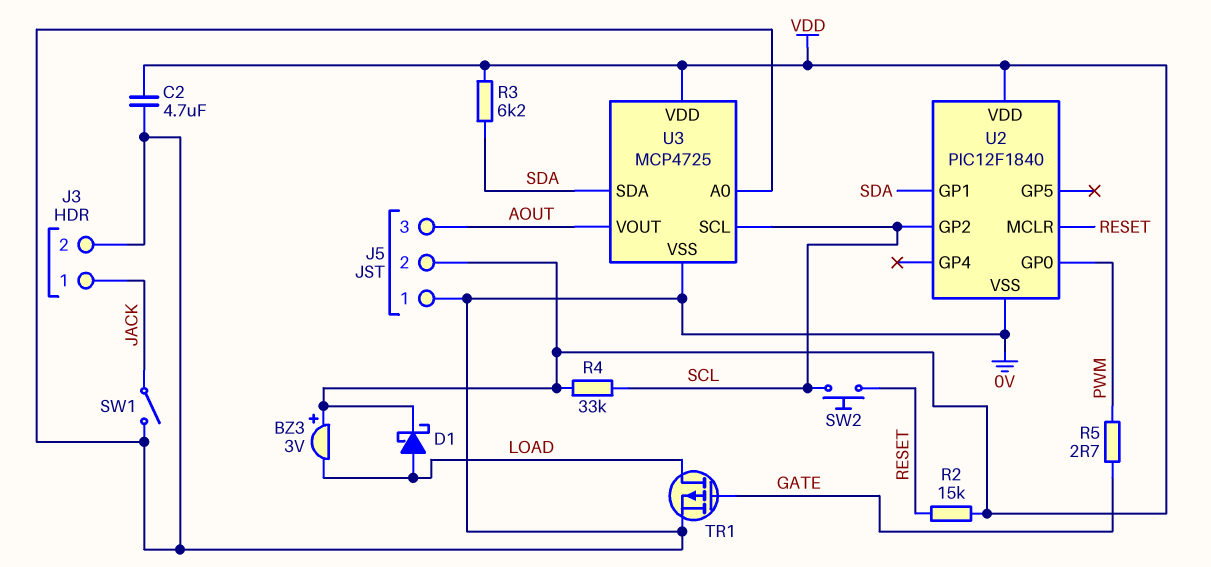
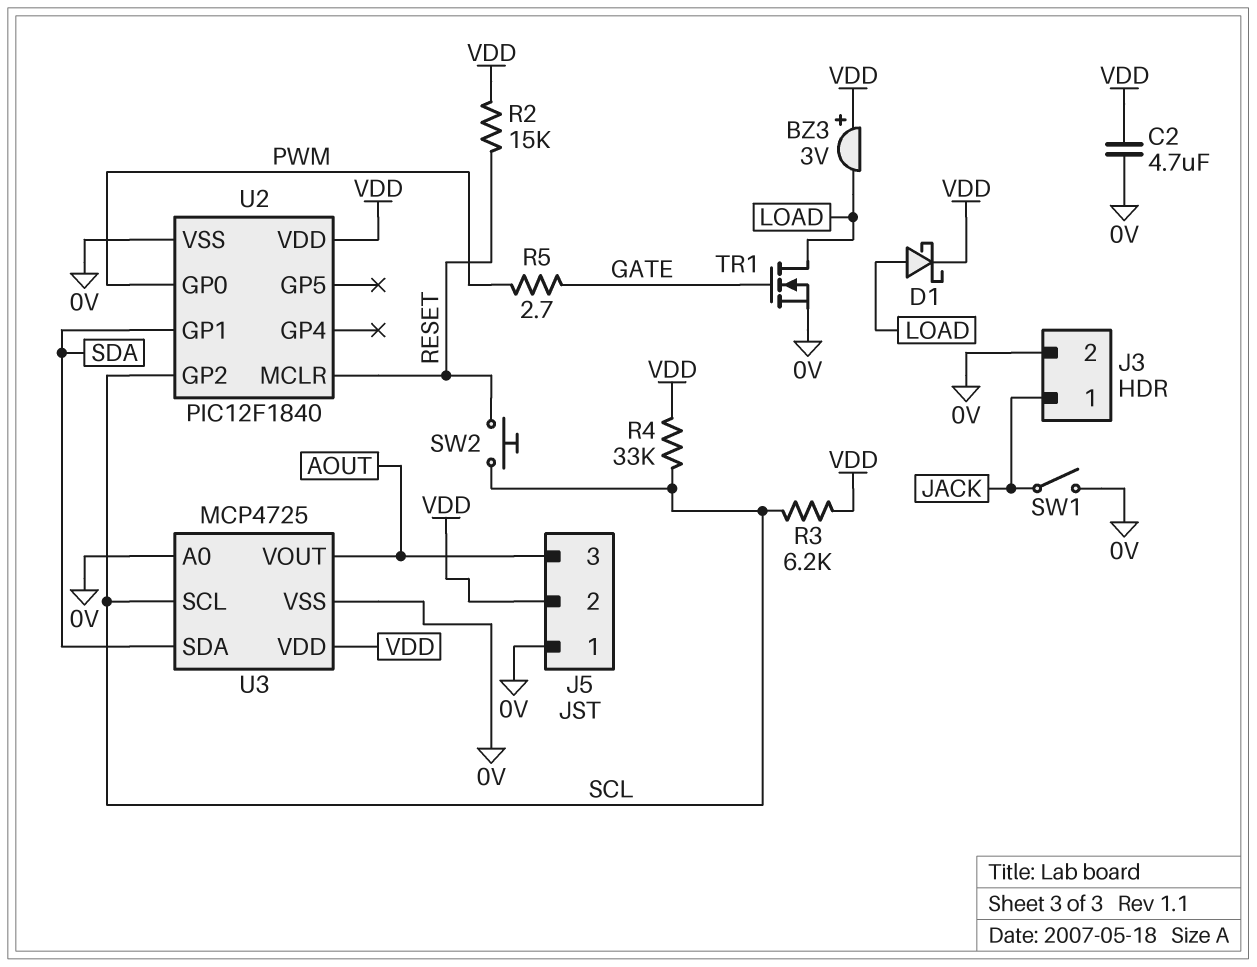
R3: 6.2k (SDA, VDD) -> 6.2k (SCL, VDD)
TR1: PMOS (G GATE, D LOAD, S 0V) -> NMOS (G GATE, D LOAD, S 0V)

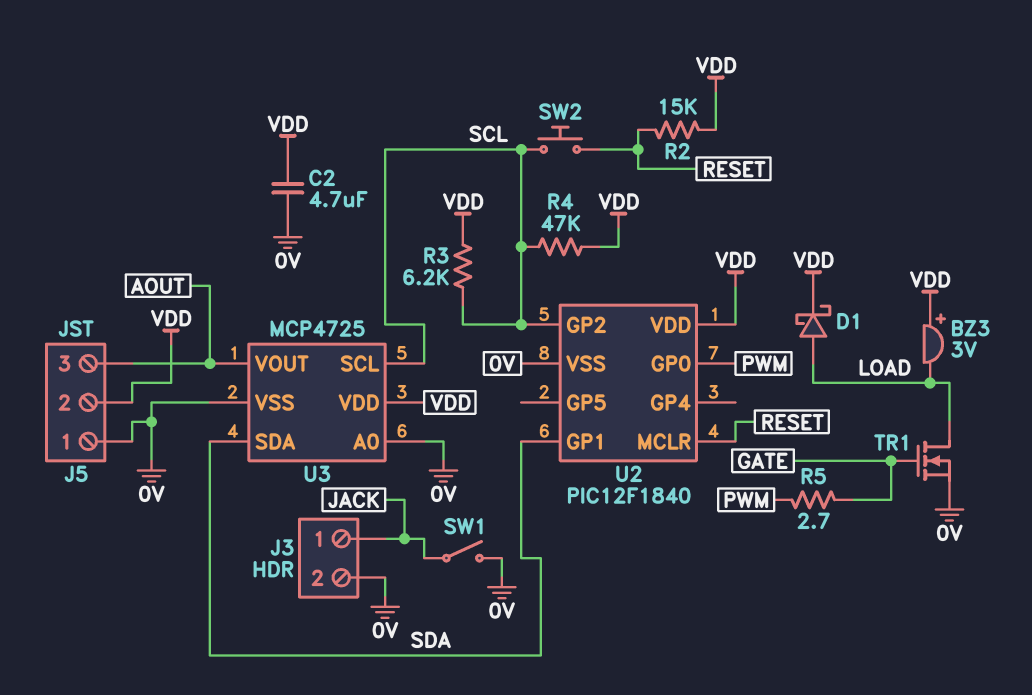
R4: 33k (SCL, VDD) -> 47k (SCL, VDD)

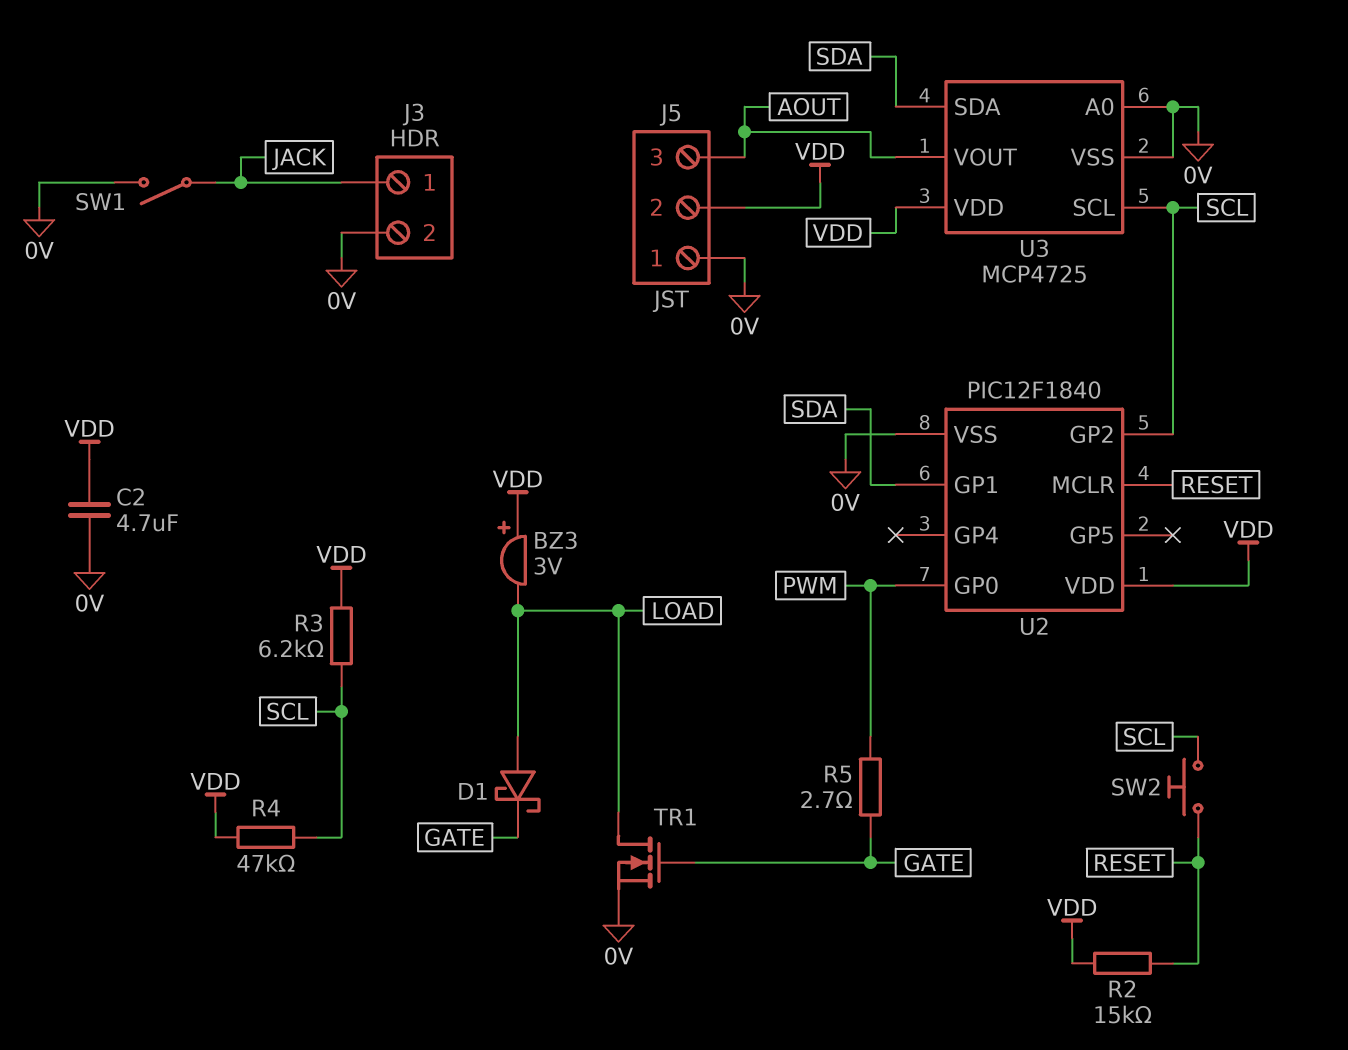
D1: schottky (A LOAD, K VDD) -> schottky (A LOAD, K GATE)

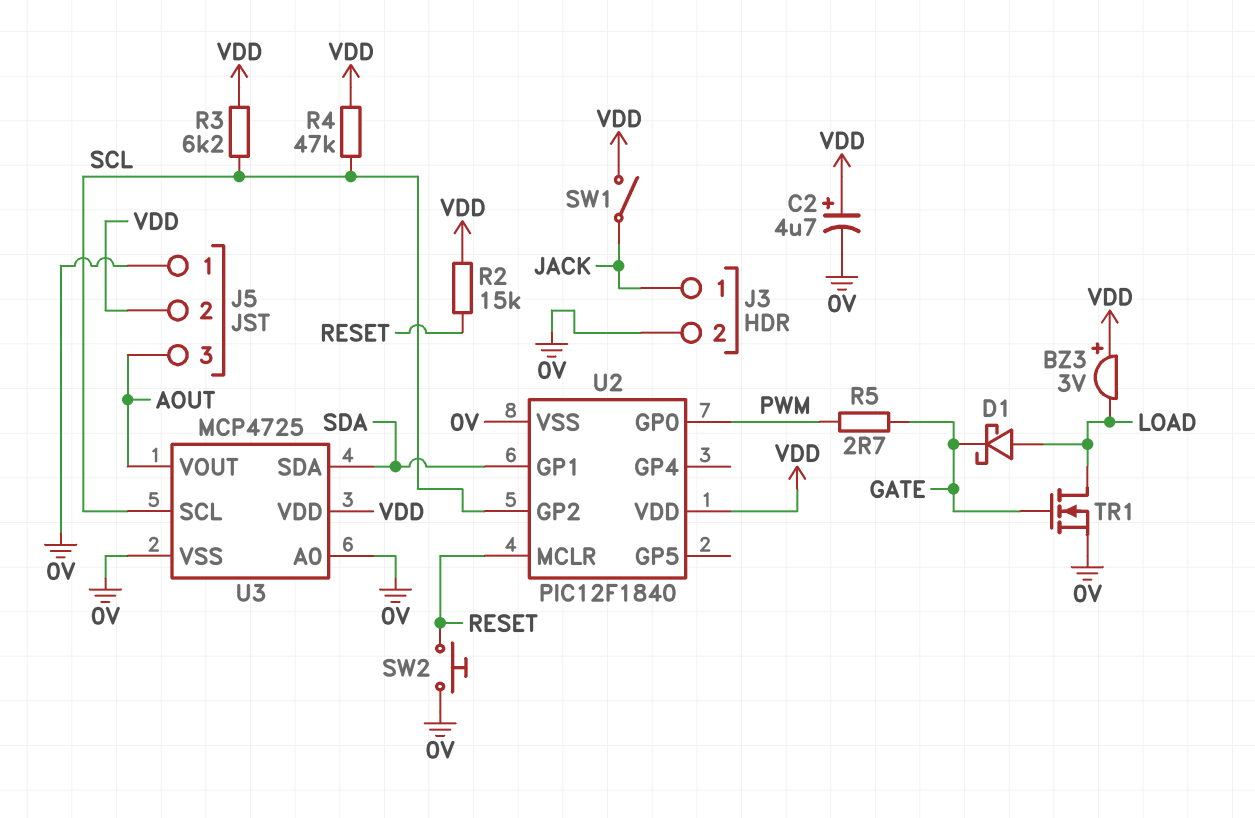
C2: 4.7uF (0V, VDD) -> 4.7uF (plus VDD, minus 0V)
SW1: switch (0V, JACK) -> switch (JACK, VDD)
SW2: button (RESET, SCL) -> button (0V, RESET)

